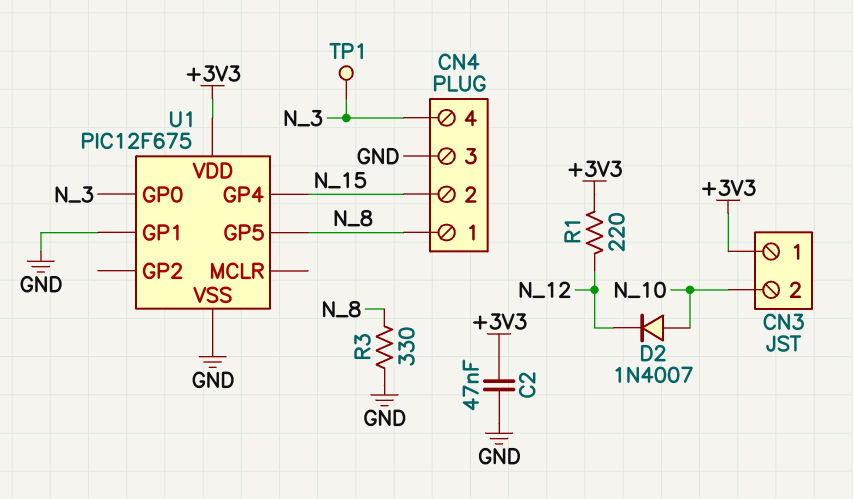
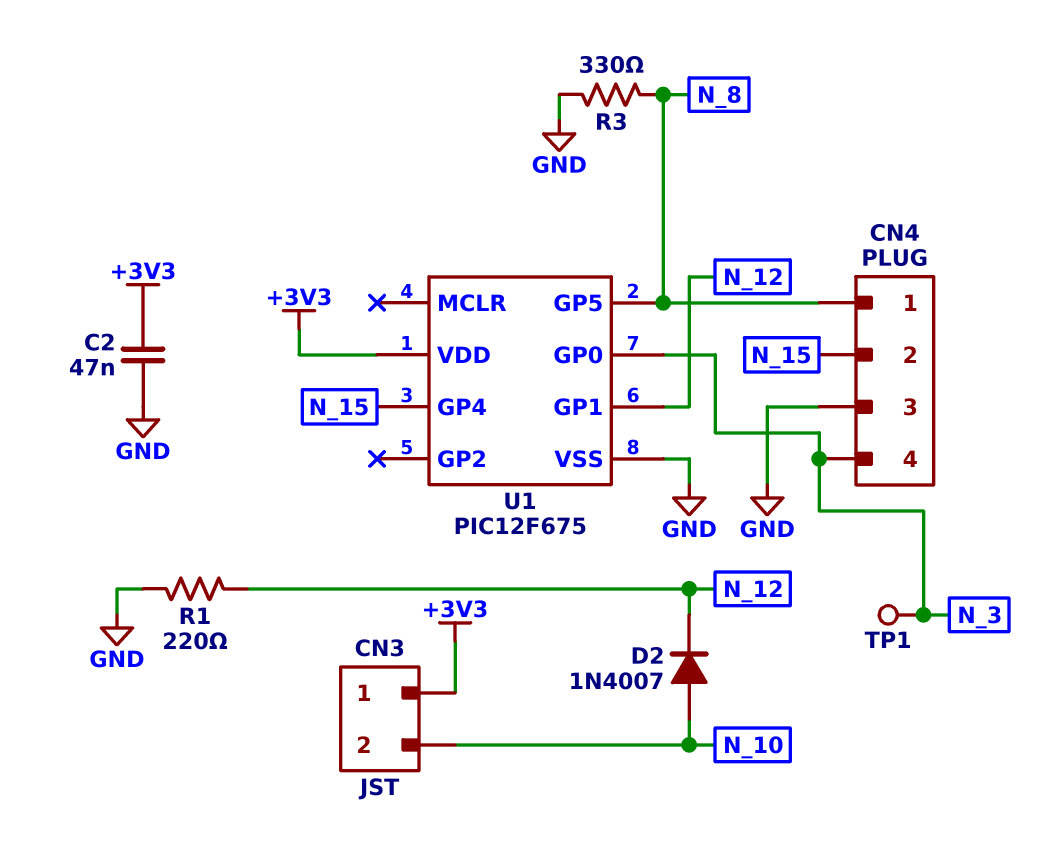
R1: 220 (+3V3, N_12) -> 220 (GND, N_12)
U1 pin GP1: GND -> N_12

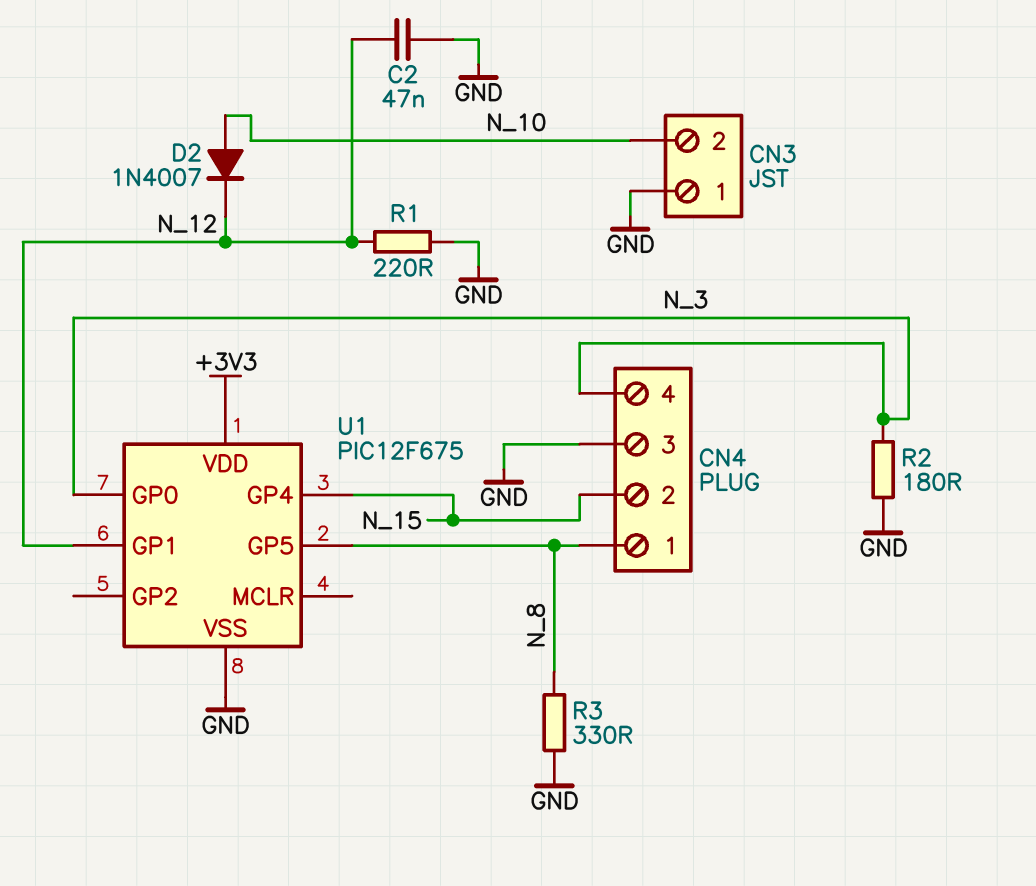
C2: 47nF (+3V3, GND) -> 47nF (GND, N_12)
CN3 pin 1: +3V3 -> GND
R2: none -> 180 (GND, N_3)
TP1: test point (N_3) -> none

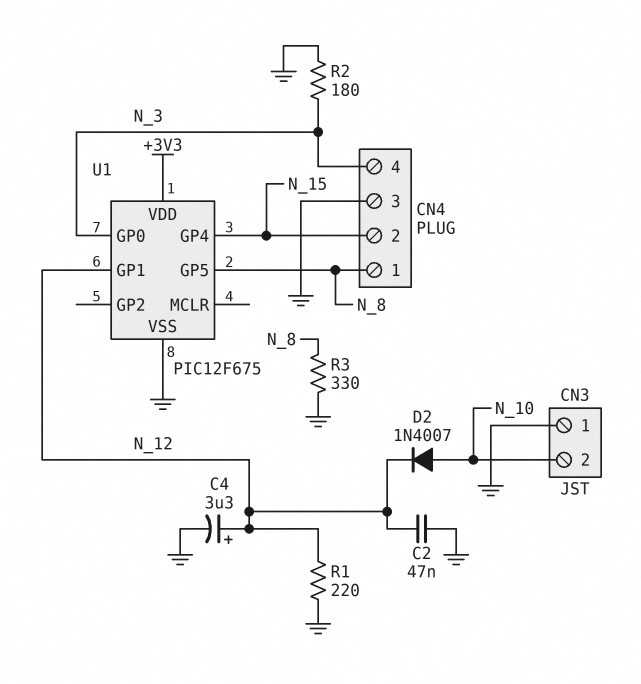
C4: none -> 3.3uF (plus N_12, minus GND)

